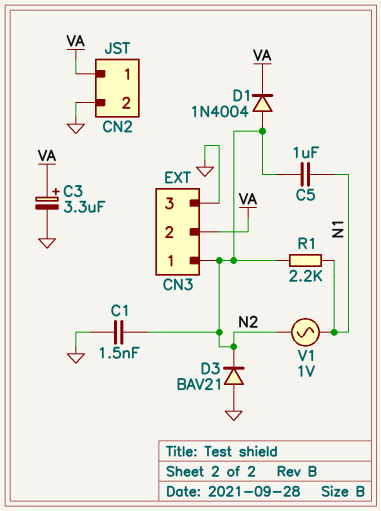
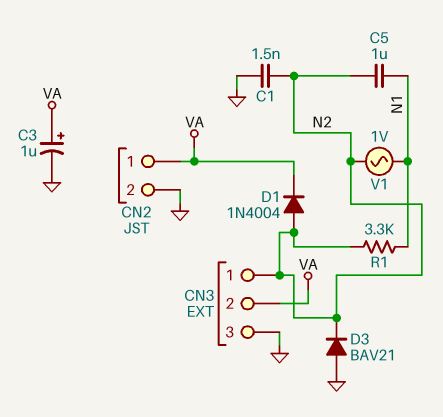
C3: 3.3uF (plus VA, minus GND) -> 1uF (plus VA, minus GND)
R1: 2.2k (N1, N2) -> 3.3k (N1, N2)

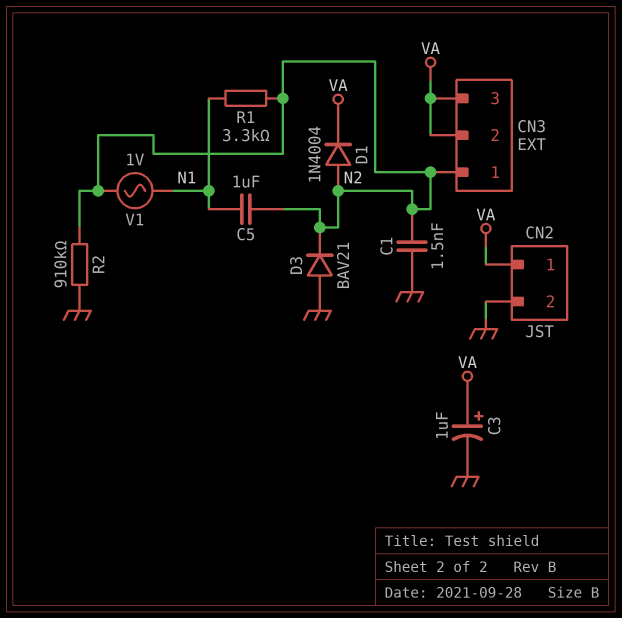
CN3 pin 3: GND -> VA
R2: none -> 910k (GND, N2)

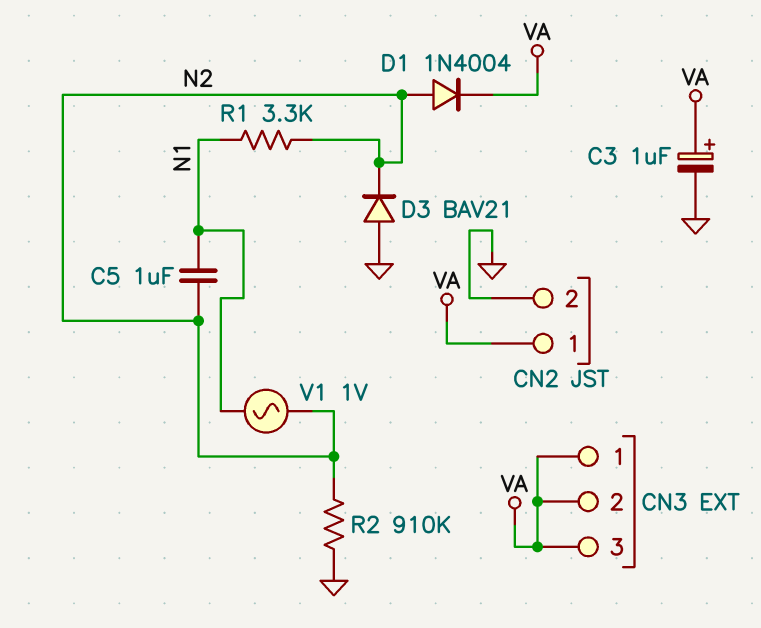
C1: 1.5nF (GND, N2) -> none
CN3 pin 1: N2 -> VA

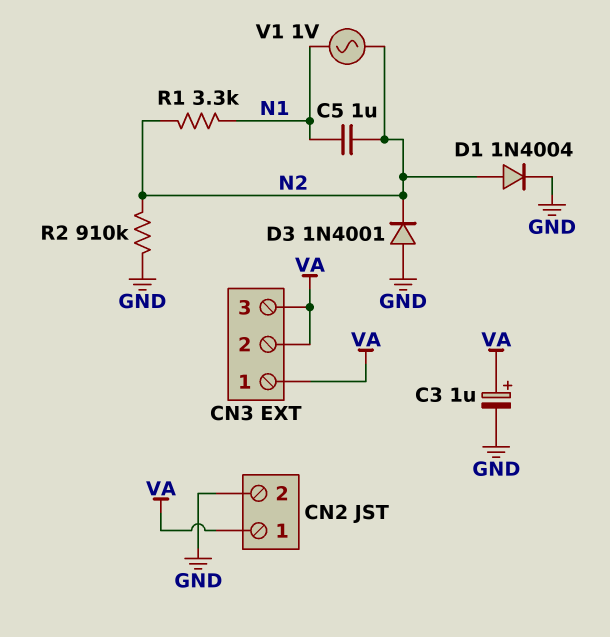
D1: diode 1N4004 (A N2, K VA) -> diode 1N4004 (A N2, K GND)
D3: diode BAV21 (A GND, K N2) -> diode 1N4001 (A GND, K N2)

